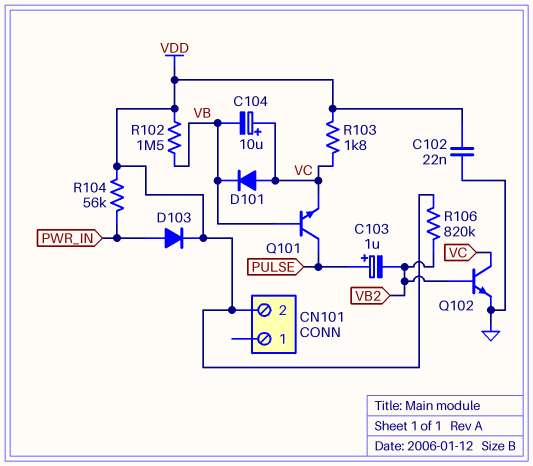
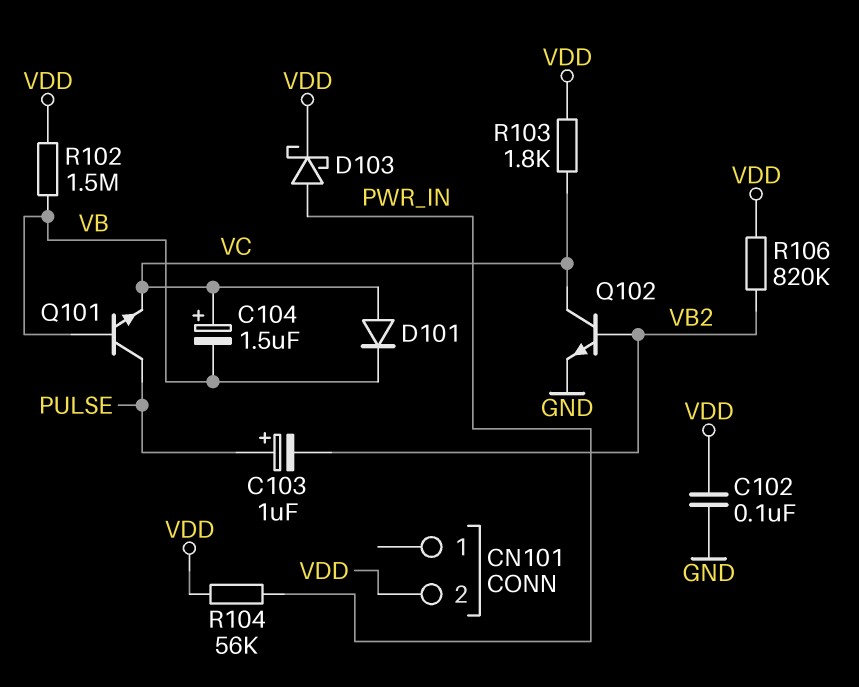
C102: 22nF (GND, VDD) -> 100nF (GND, VDD)
C104: 10uF (plus VC, minus VB) -> 1.5uF (plus VC, minus VB)
D103: diode (A PWR_IN, K VDD) -> schottky (A PWR_IN, K VDD)

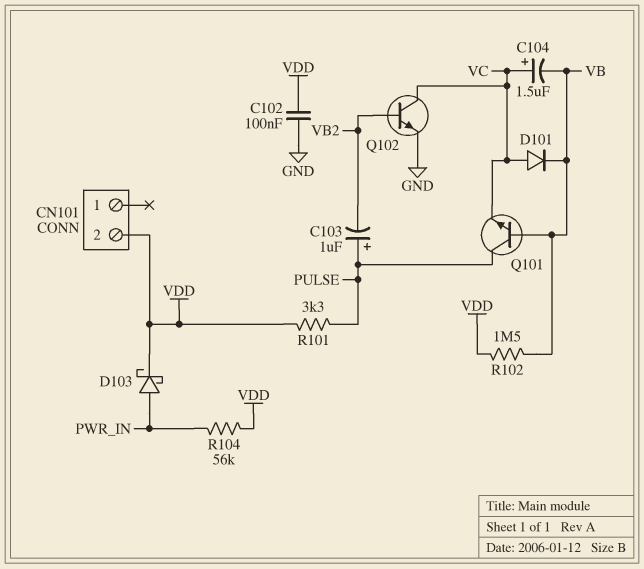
R101: none -> 3.3k (PULSE, VDD)
R103: 1.8k (VC, VDD) -> none
R106: 820k (VB2, VDD) -> none

